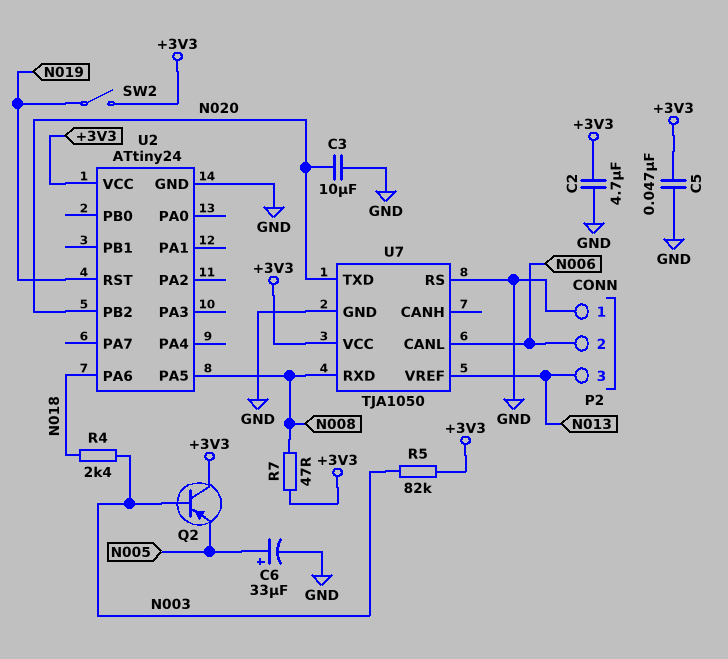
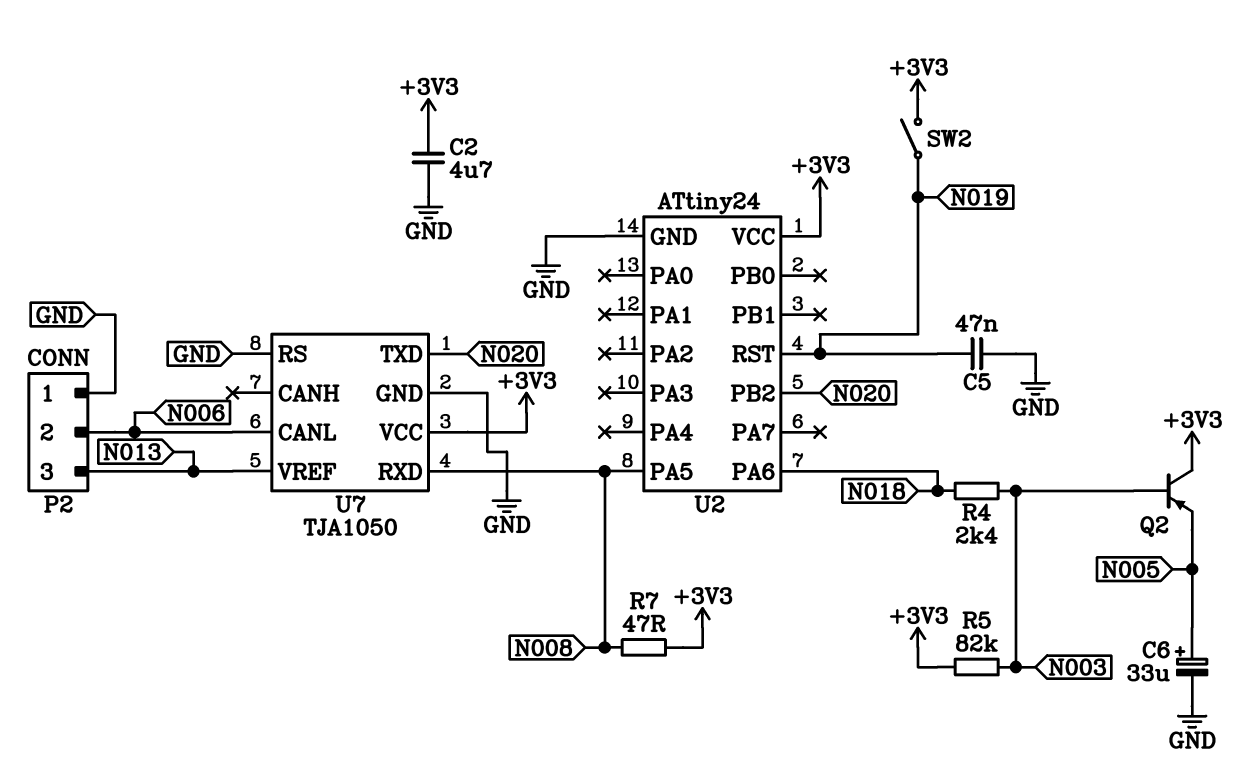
C3: 10uF (GND, N020) -> none
C5: 47nF (+3V3, GND) -> 47nF (GND, N019)

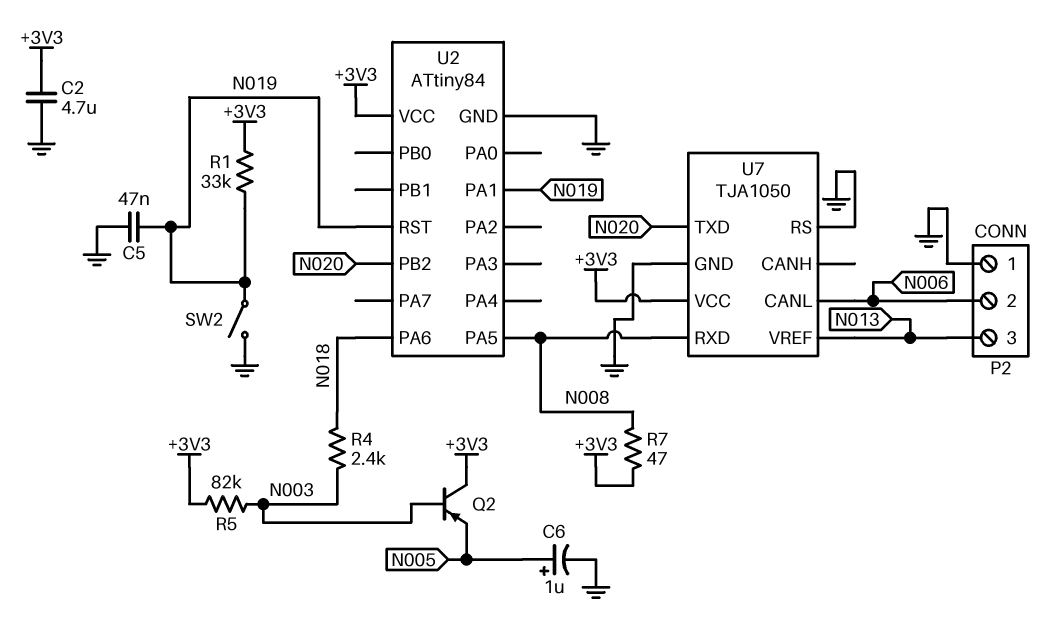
C6: 33uF (plus N005, minus GND) -> 1uF (plus N005, minus GND)
R1: none -> 33k (+3V3, N019)
SW2: switch (+3V3, N019) -> switch (GND, N019)
U2: ATtiny24 -> ATtiny84
U2 pin PA1: none -> N019

